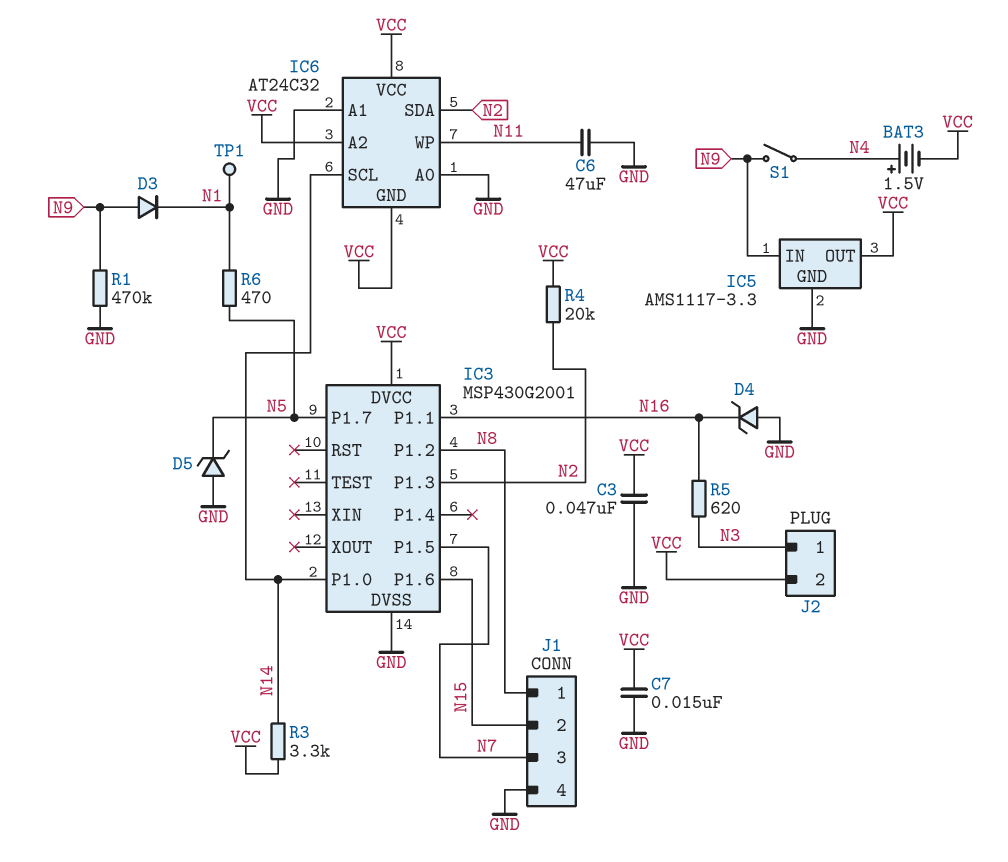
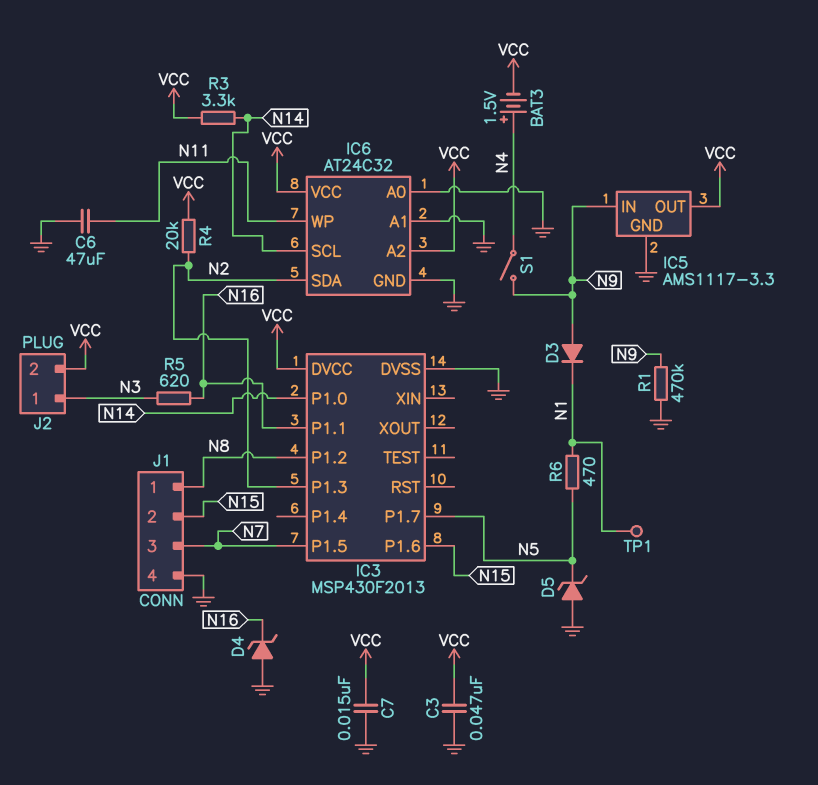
IC3: MSP430G2001 -> MSP430F2013
IC6 pin GND: VCC -> GND

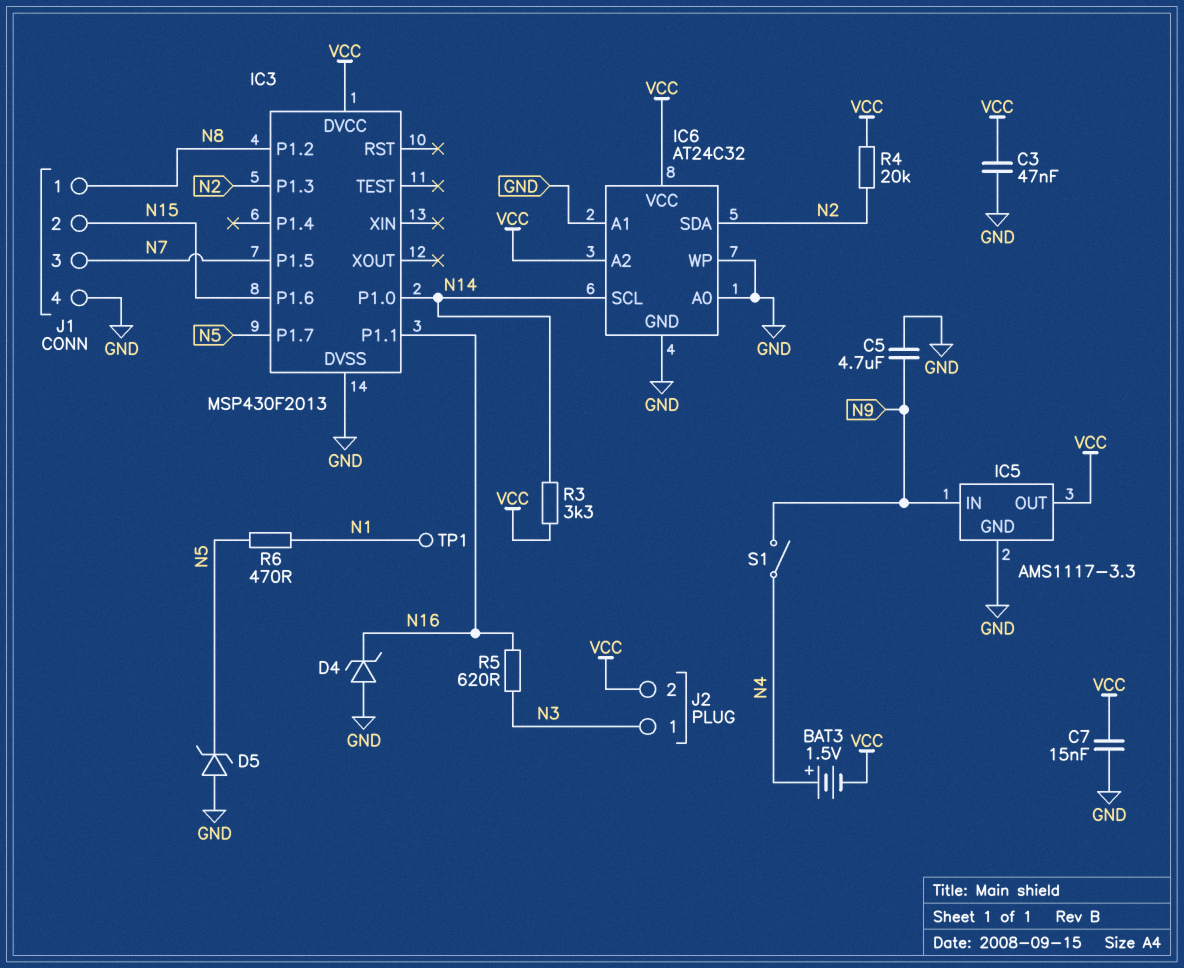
C5: none -> 4.7uF (GND, N9)
C6: 47uF (GND, N11) -> none
D3: diode (A N9, K N1) -> none
IC6 pin WP: N11 -> GND
R1: 470k (GND, N9) -> none

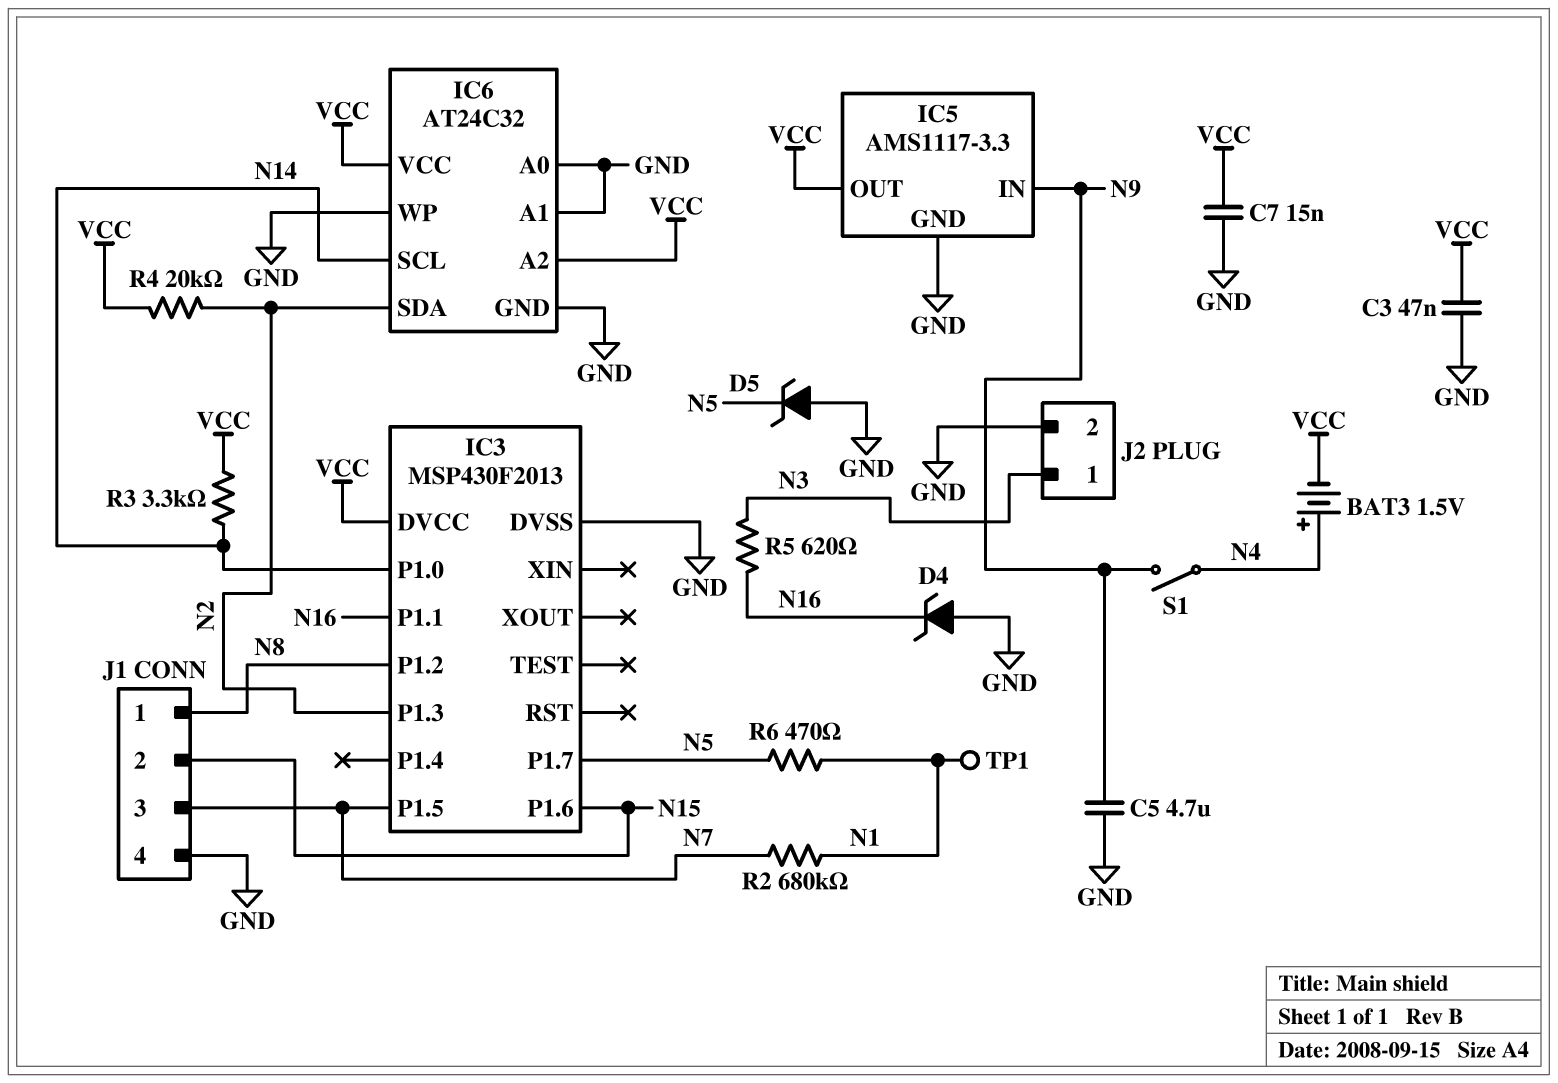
J2 pin 2: VCC -> GND
R2: none -> 680k (N1, N7)

